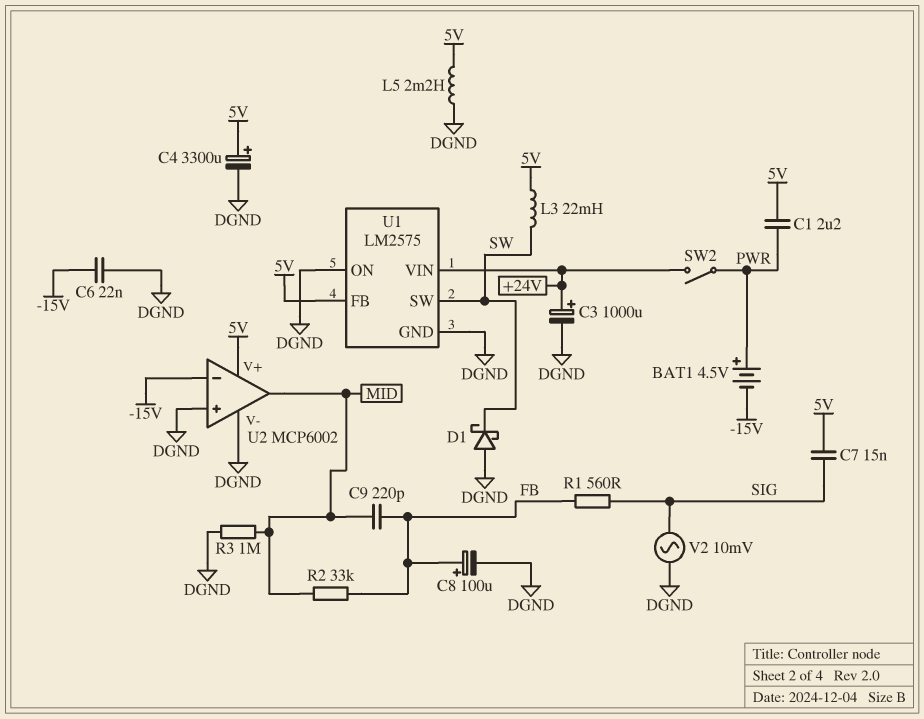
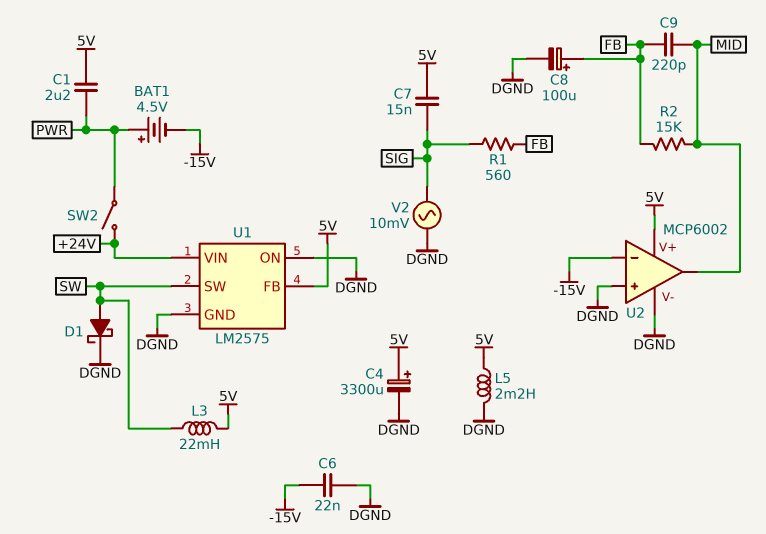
C3: 1000uF (plus +24V, minus DGND) -> none
D1: schottky (A DGND, K SW) -> schottky (A SW, K DGND)
R2: 33k (FB, MID) -> 15k (FB, MID)
R3: 1M (DGND, MID) -> none

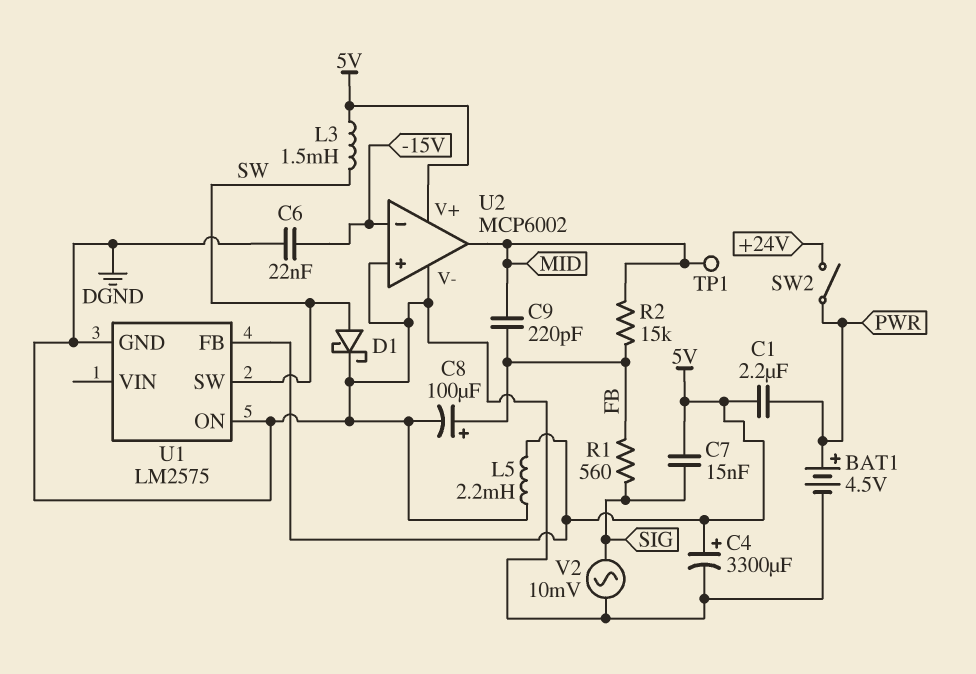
BAT1: 4.5V (plus PWR, minus -15V) -> 4.5V (plus PWR, minus DGND)
L3: 22mH (5V, SW) -> 1.5mH (5V, SW)
TP1: none -> test point (MID)
U1 pin VIN: +24V -> none

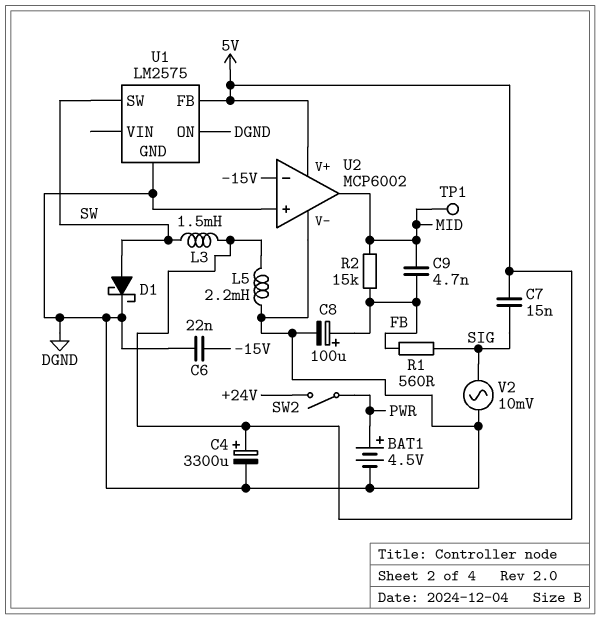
C1: 2.2uF (5V, PWR) -> none
C9: 220pF (FB, MID) -> 4.7nF (FB, MID)

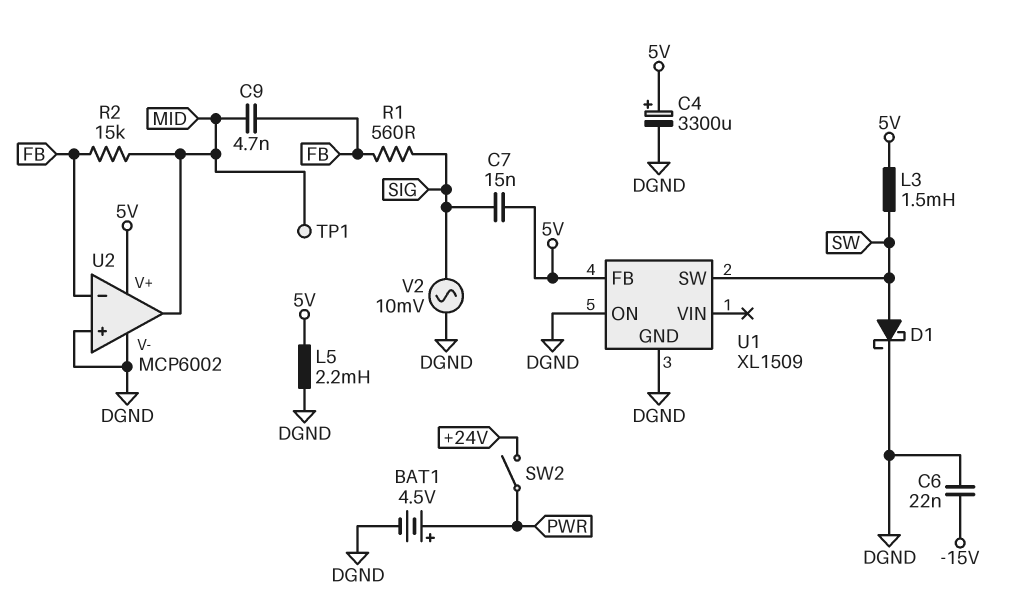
C8: 100uF (plus FB, minus DGND) -> none
U1: LM2575 -> XL1509
U2 pin in-: -15V -> FB

